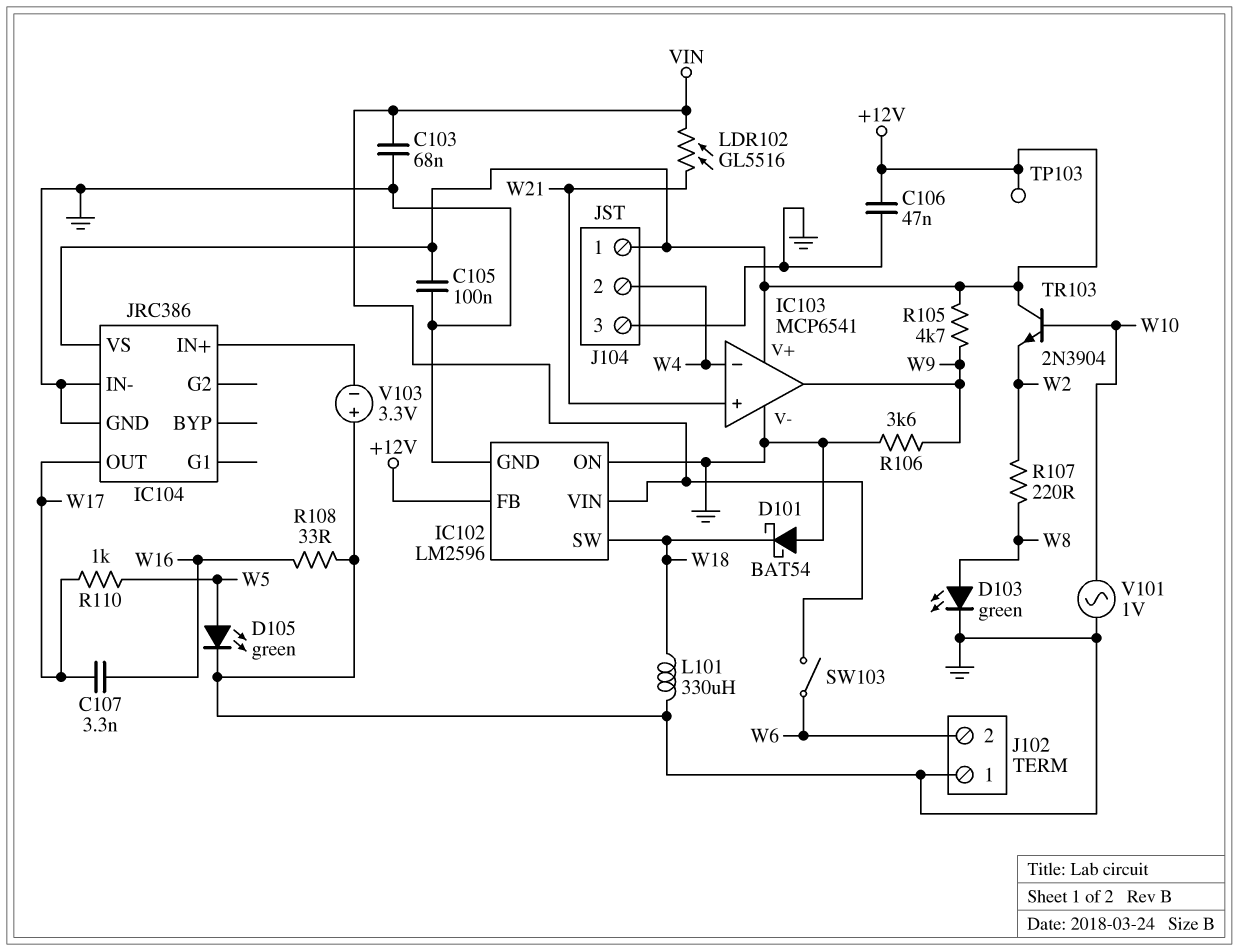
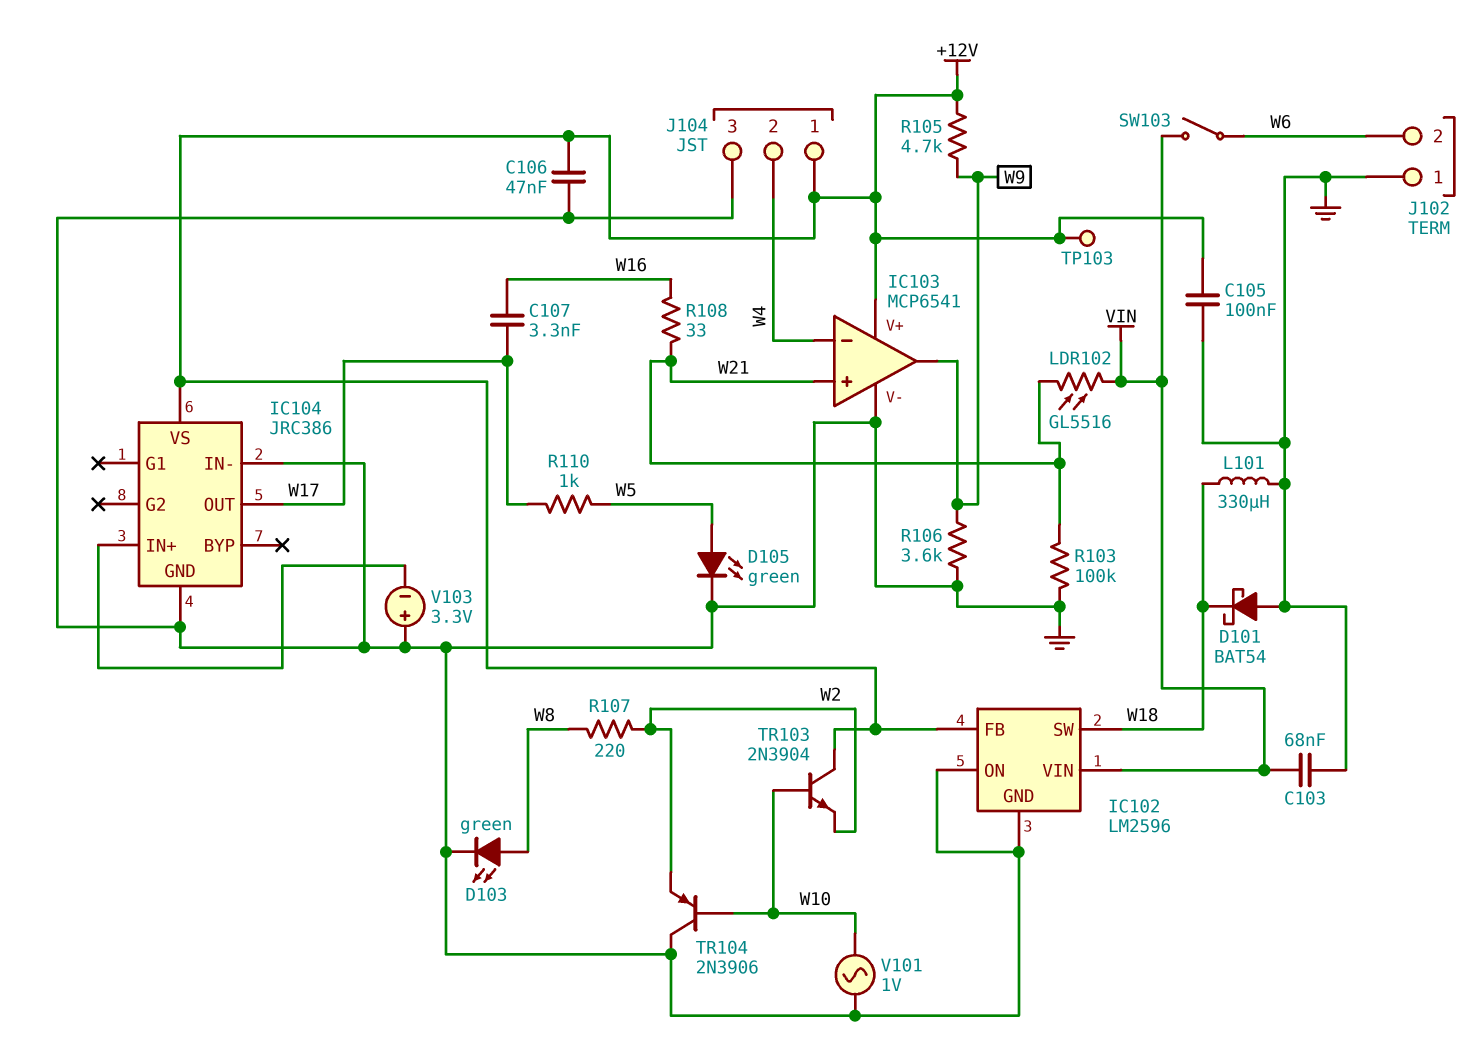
R103: none -> 100k (GND, W21)
R108: 33 (GND, W16) -> 33 (W16, W21)
TR104: none -> PNP 2N3906 (B W10, C GND, E W2)

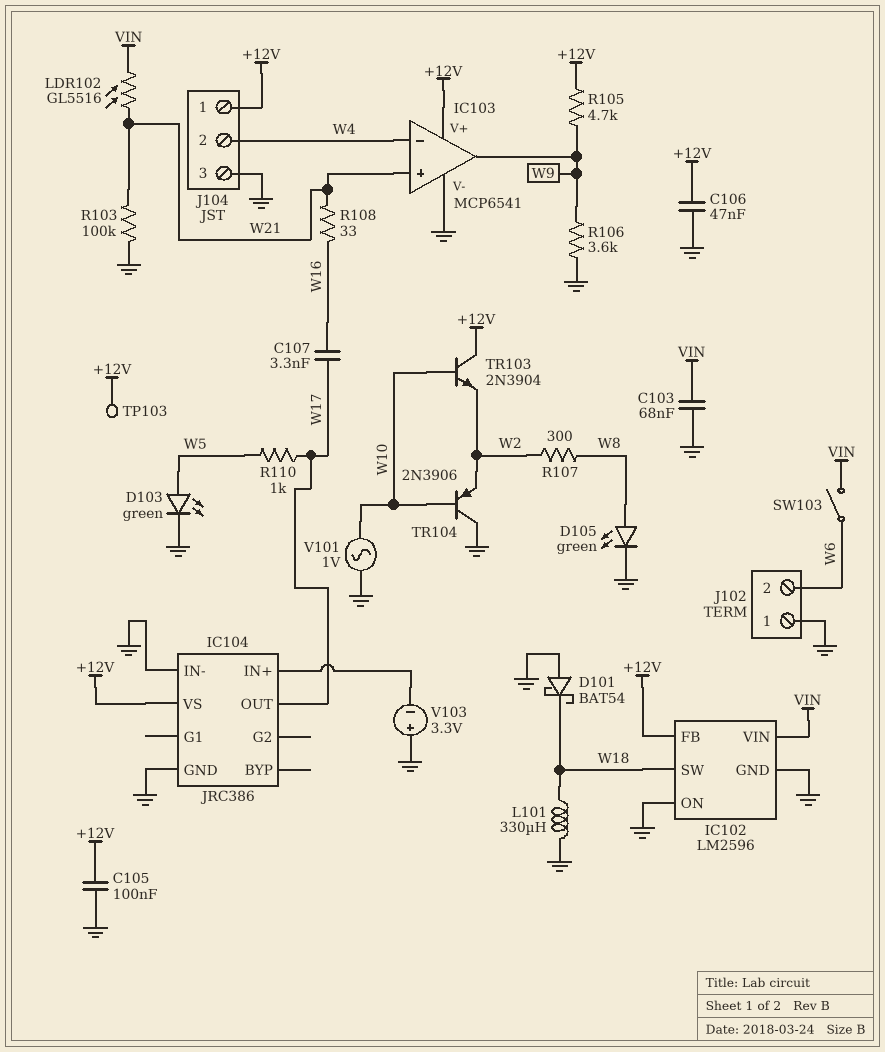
D103: LED green (A W8, K GND) -> LED green (A W5, K GND)
D105: LED green (A W5, K GND) -> LED green (A W8, K GND)
R107: 220 (W2, W8) -> 300 (W2, W8)

